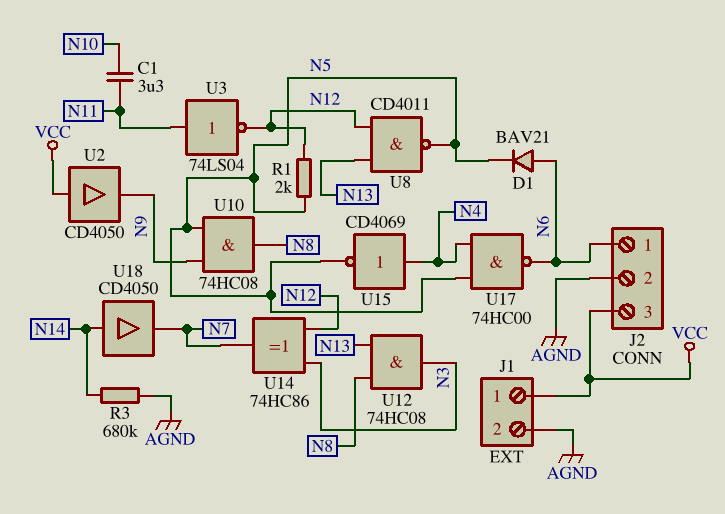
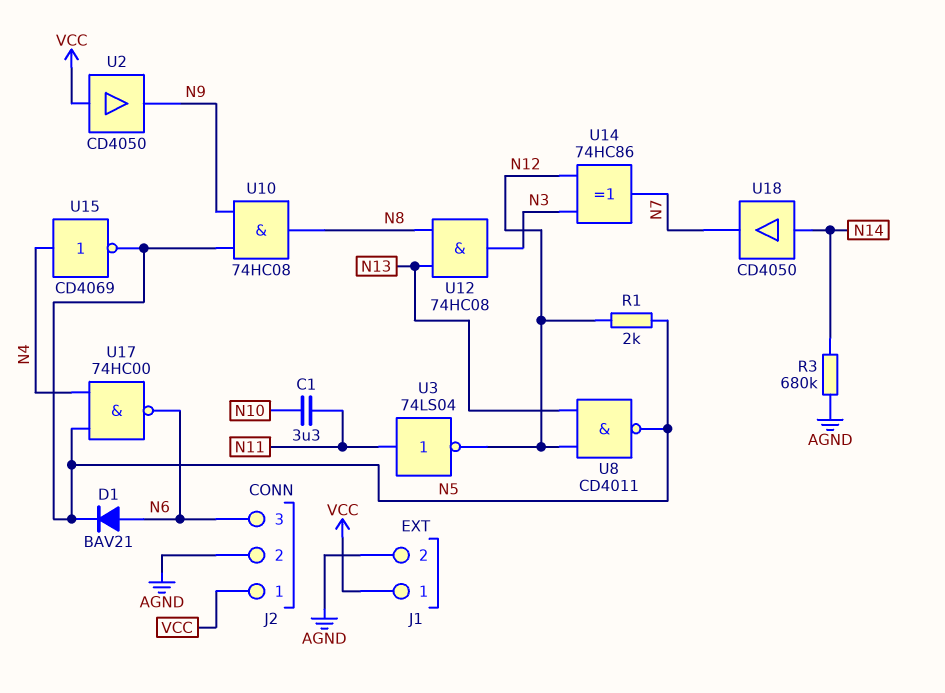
J2 pin 1: N6 -> VCC
J2 pin 3: VCC -> N6

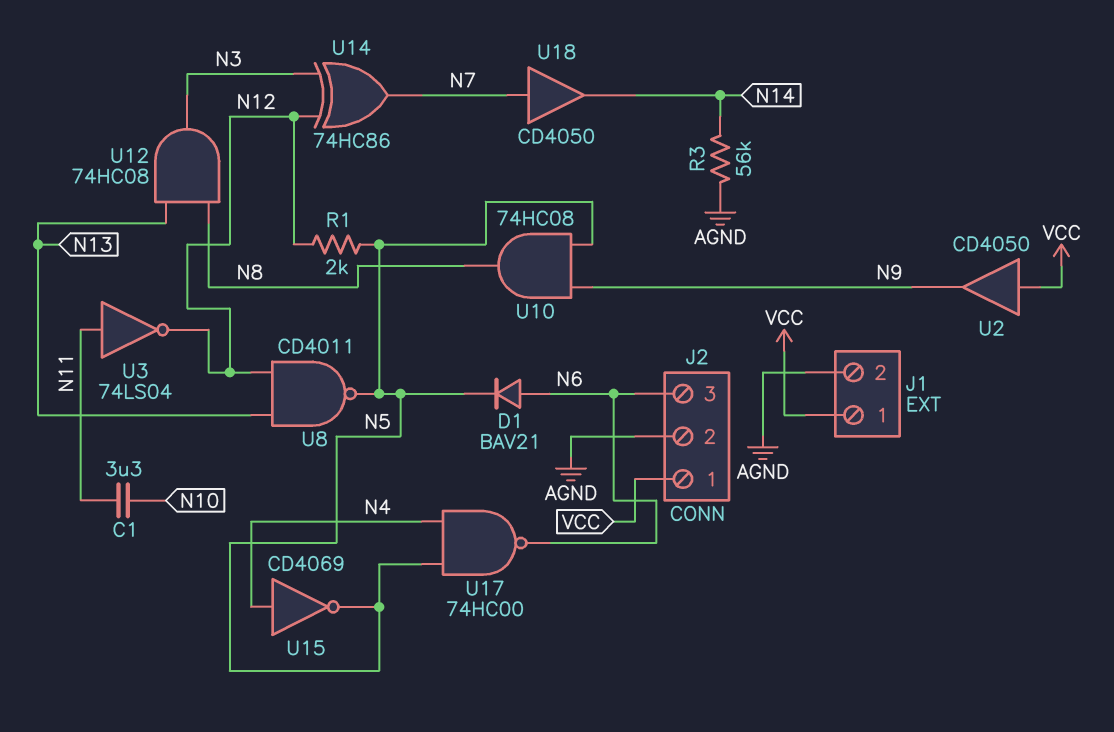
R3: 680k (AGND, N14) -> 56k (AGND, N14)
U18: buffer CD4050 (in N14, out N7) -> buffer CD4050 (in N7, out N14)

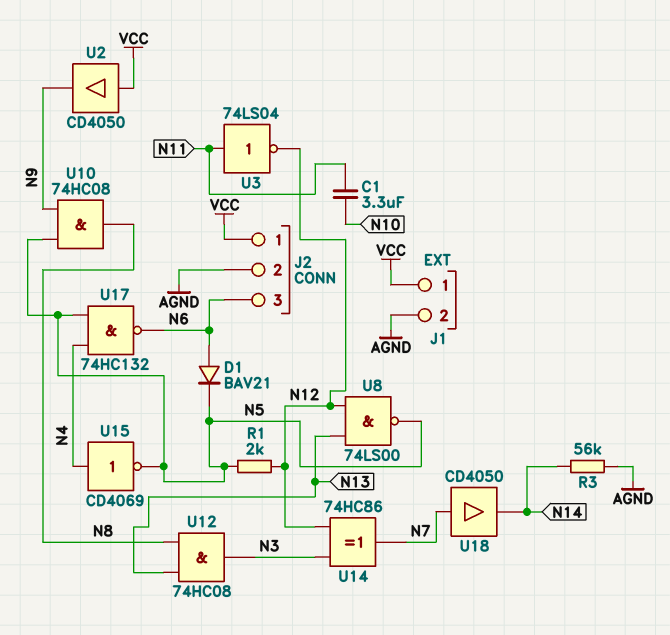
U8: NAND CD4011 (in N12, in N13, out N5) -> NAND 74LS00 (in N12, in N13, out N5)
U17: NAND 74HC00 (in N4, in N5, out N6) -> NAND 74HC132 (in N4, in N5, out N6)

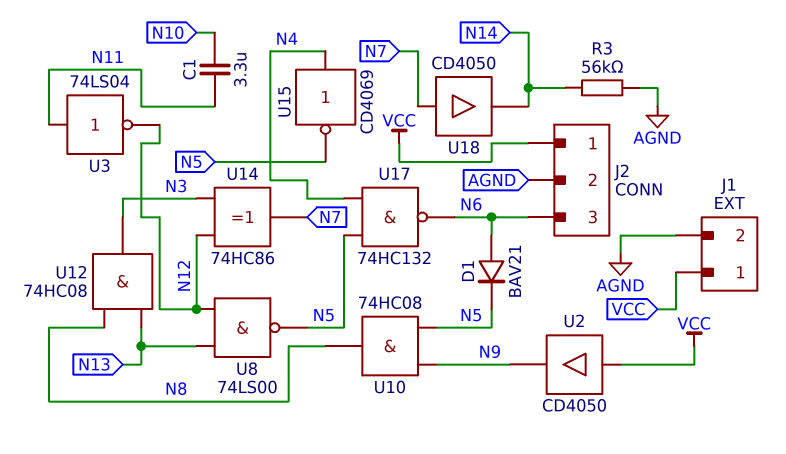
R1: 2k (N5, N12) -> none

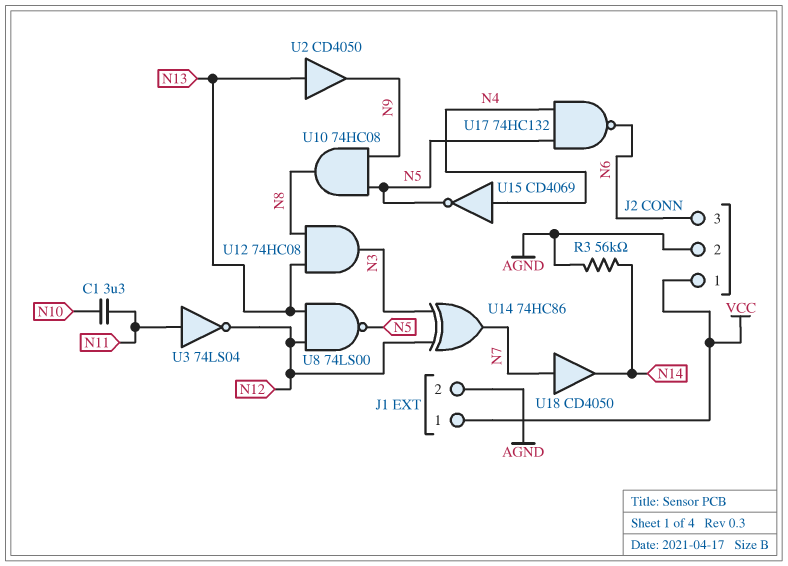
D1: diode BAV21 (A N6, K N5) -> none
U2: buffer CD4050 (in VCC, out N9) -> buffer CD4050 (in N13, out N9)

